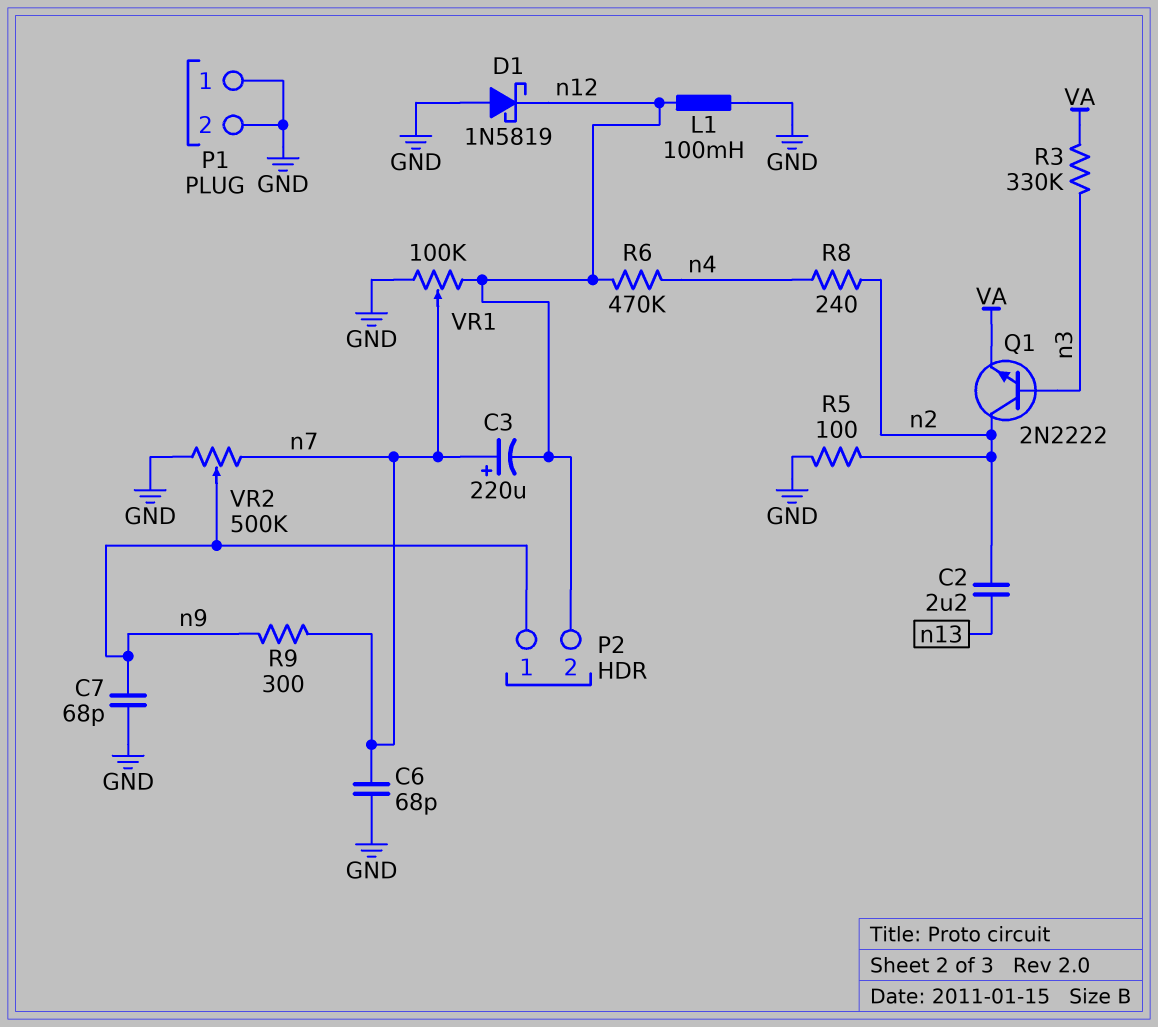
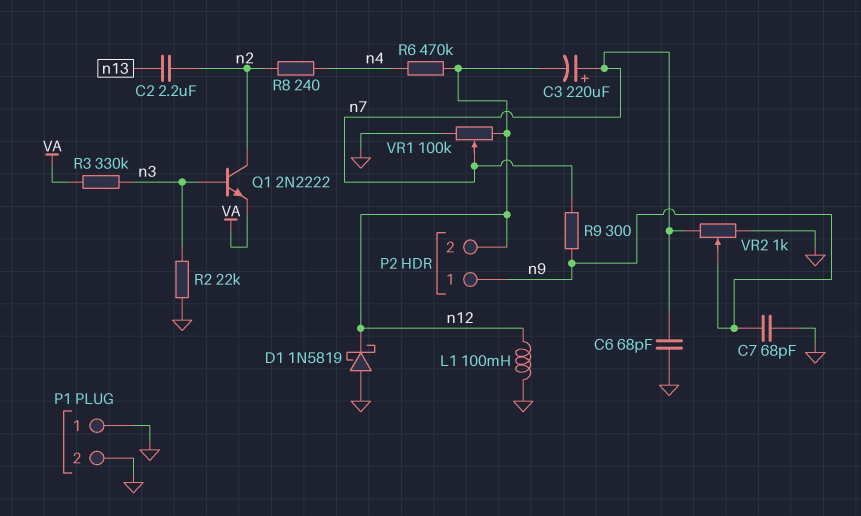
R2: none -> 22k (GND, n3)
R5: 100 (GND, n2) -> none
VR2: 500k (GND, n7, wiper n9) -> 1k (GND, n7, wiper n9)

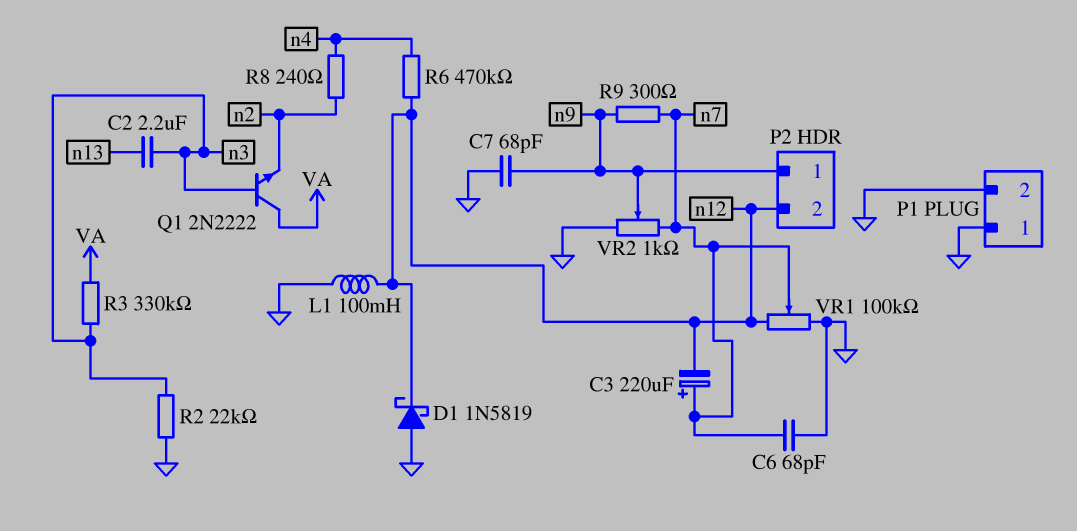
C2: 2.2uF (n2, n13) -> 2.2uF (n3, n13)
Q1: NPN 2N2222 (B n3, C n2, E VA) -> NPN 2N2222 (B n3, C VA, E n2)

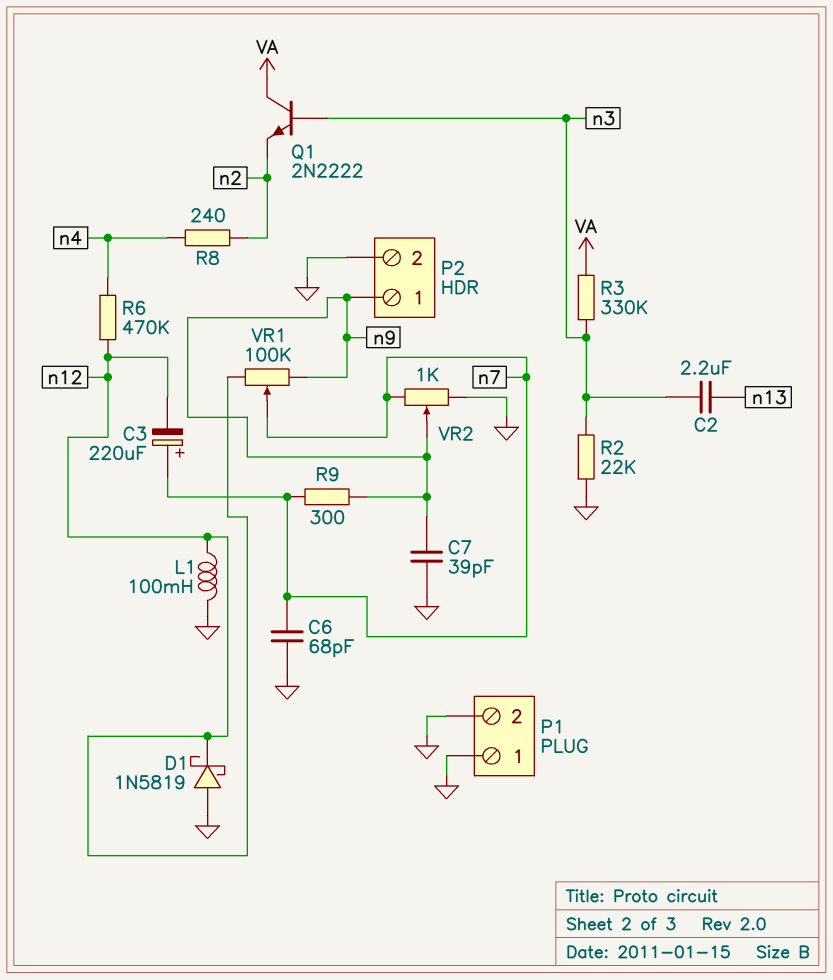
C7: 68pF (GND, n9) -> 39pF (GND, n9)
P2 pin 2: n12 -> GND
VR1: 100k (GND, n12, wiper n7) -> 100k (n9, n12, wiper n7)

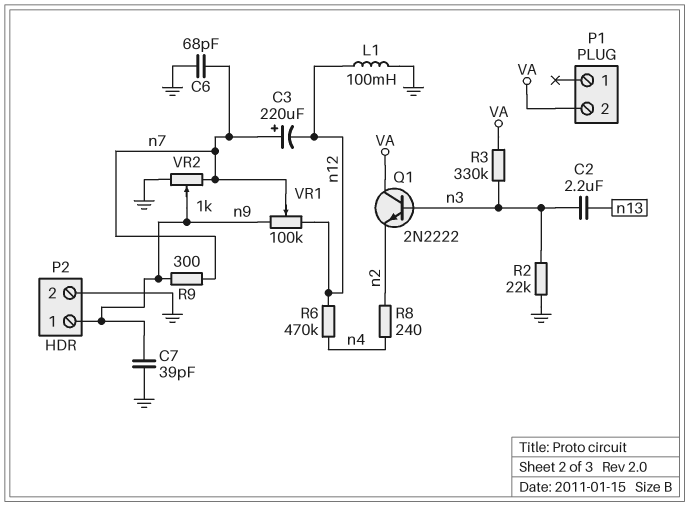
D1: schottky 1N5819 (A GND, K n12) -> none
P1 pin 1: GND -> none
P1 pin 2: GND -> VA

